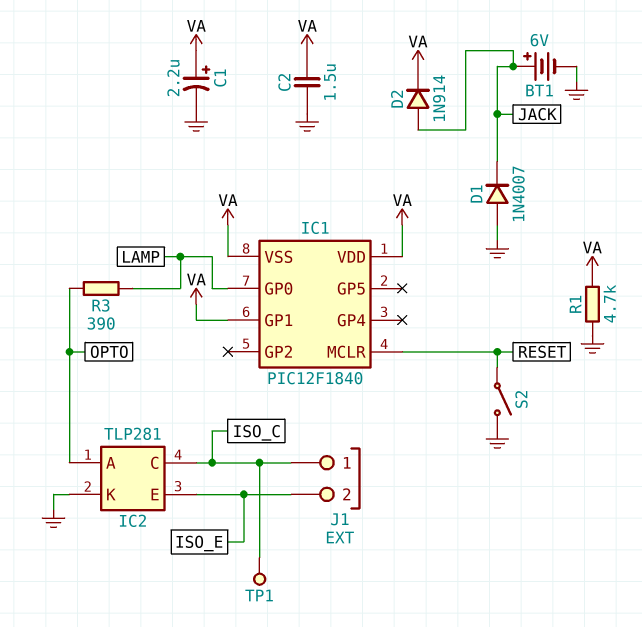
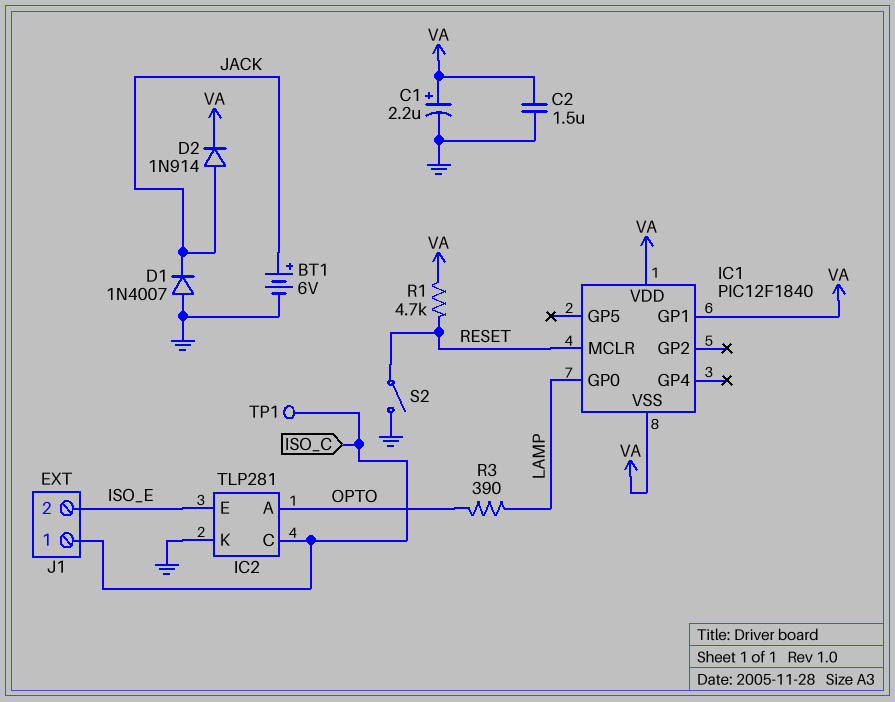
R1: 4.7k (GND, VA) -> 4.7k (RESET, VA)

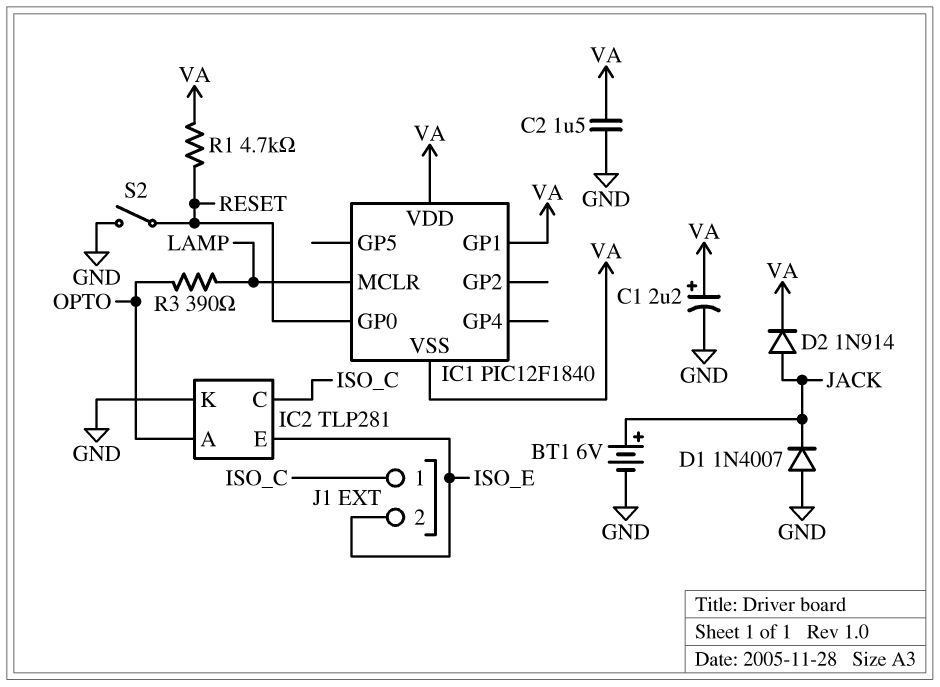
IC1 pin GP0: LAMP -> RESET
IC1 pin MCLR: RESET -> LAMP
TP1: test point (ISO_C) -> none

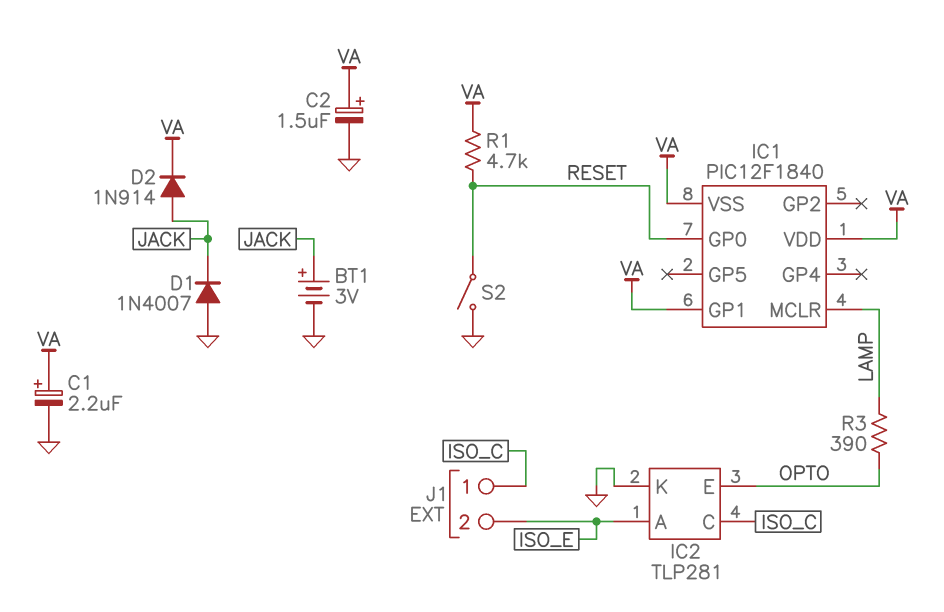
BT1: 6V (plus JACK, minus GND) -> 3V (plus JACK, minus GND)
C2: 1.5uF (GND, VA) -> 1.5uF (plus VA, minus GND)
IC2 pin A: OPTO -> ISO_E
IC2 pin E: ISO_E -> OPTO

